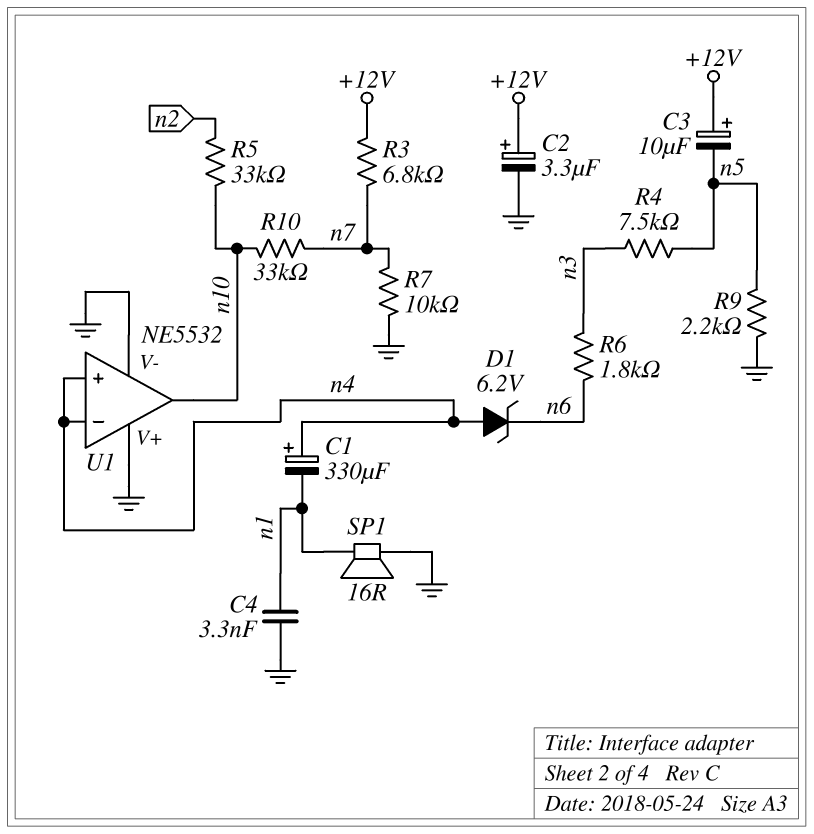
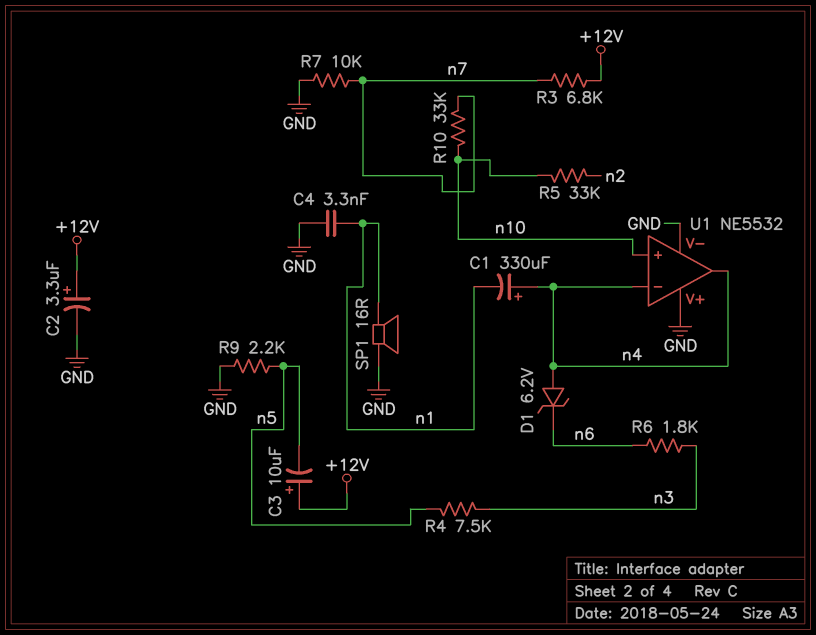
U1 pin in+: n4 -> n10
U1 pin out: n10 -> n4

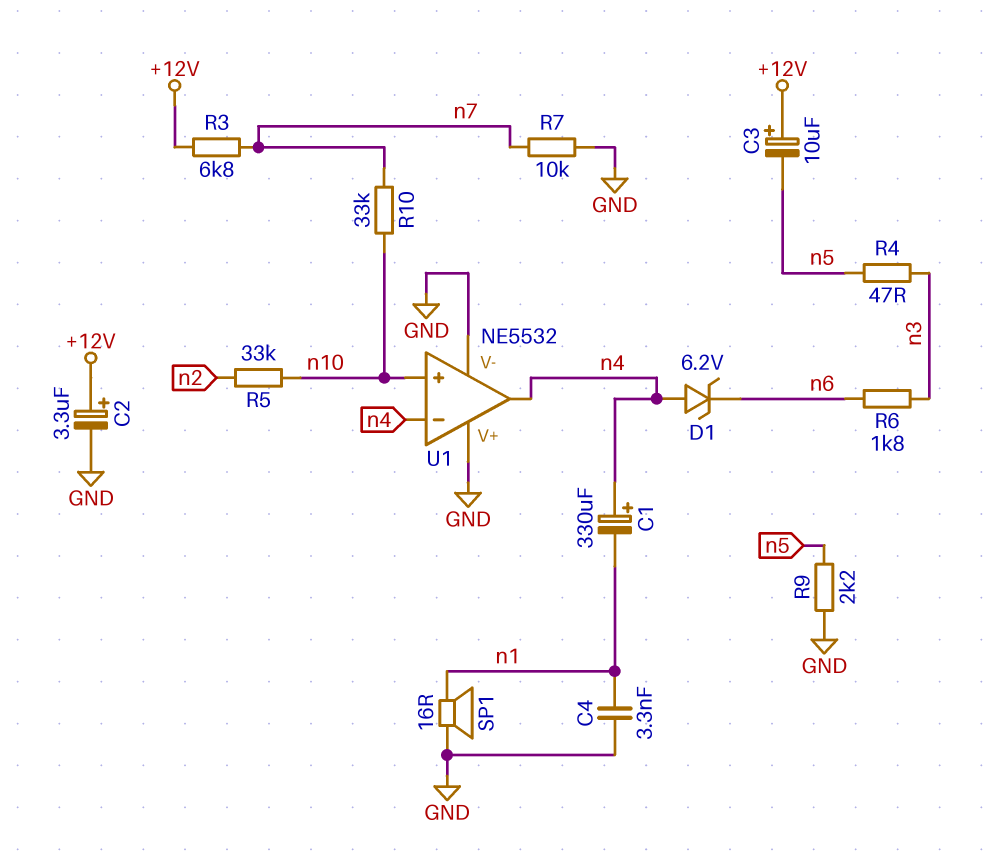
R4: 7.5k (n3, n5) -> 47 (n3, n5)

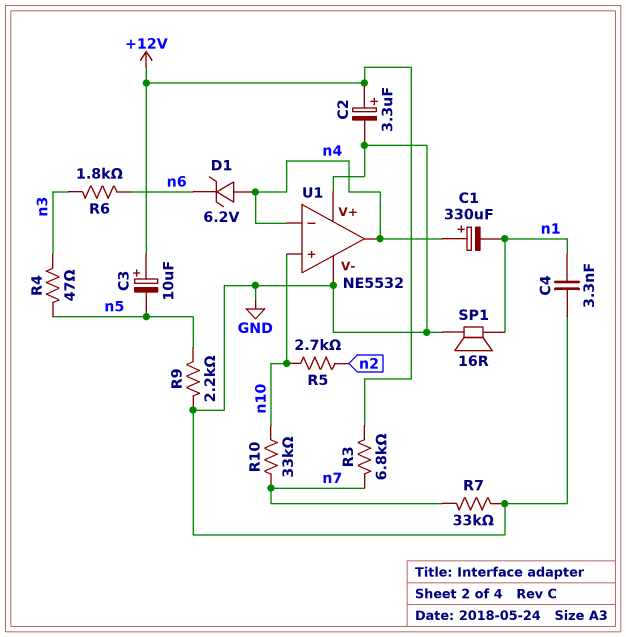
R5: 33k (n2, n10) -> 2.7k (n2, n10)
R7: 10k (GND, n7) -> 33k (GND, n7)

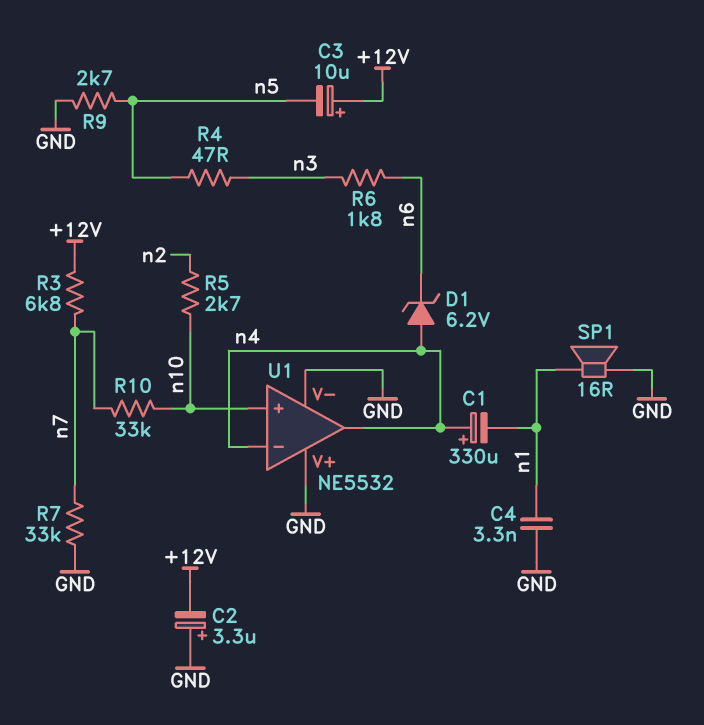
C2: 3.3uF (plus +12V, minus GND) -> 3.3uF (plus GND, minus +12V)
R9: 2.2k (GND, n5) -> 2.7k (GND, n5)

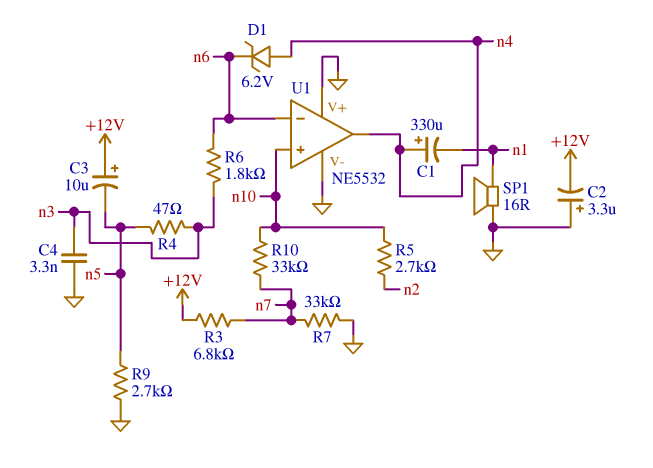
C4: 3.3nF (GND, n1) -> 3.3nF (GND, n3)
U1 pin in-: n4 -> n6

